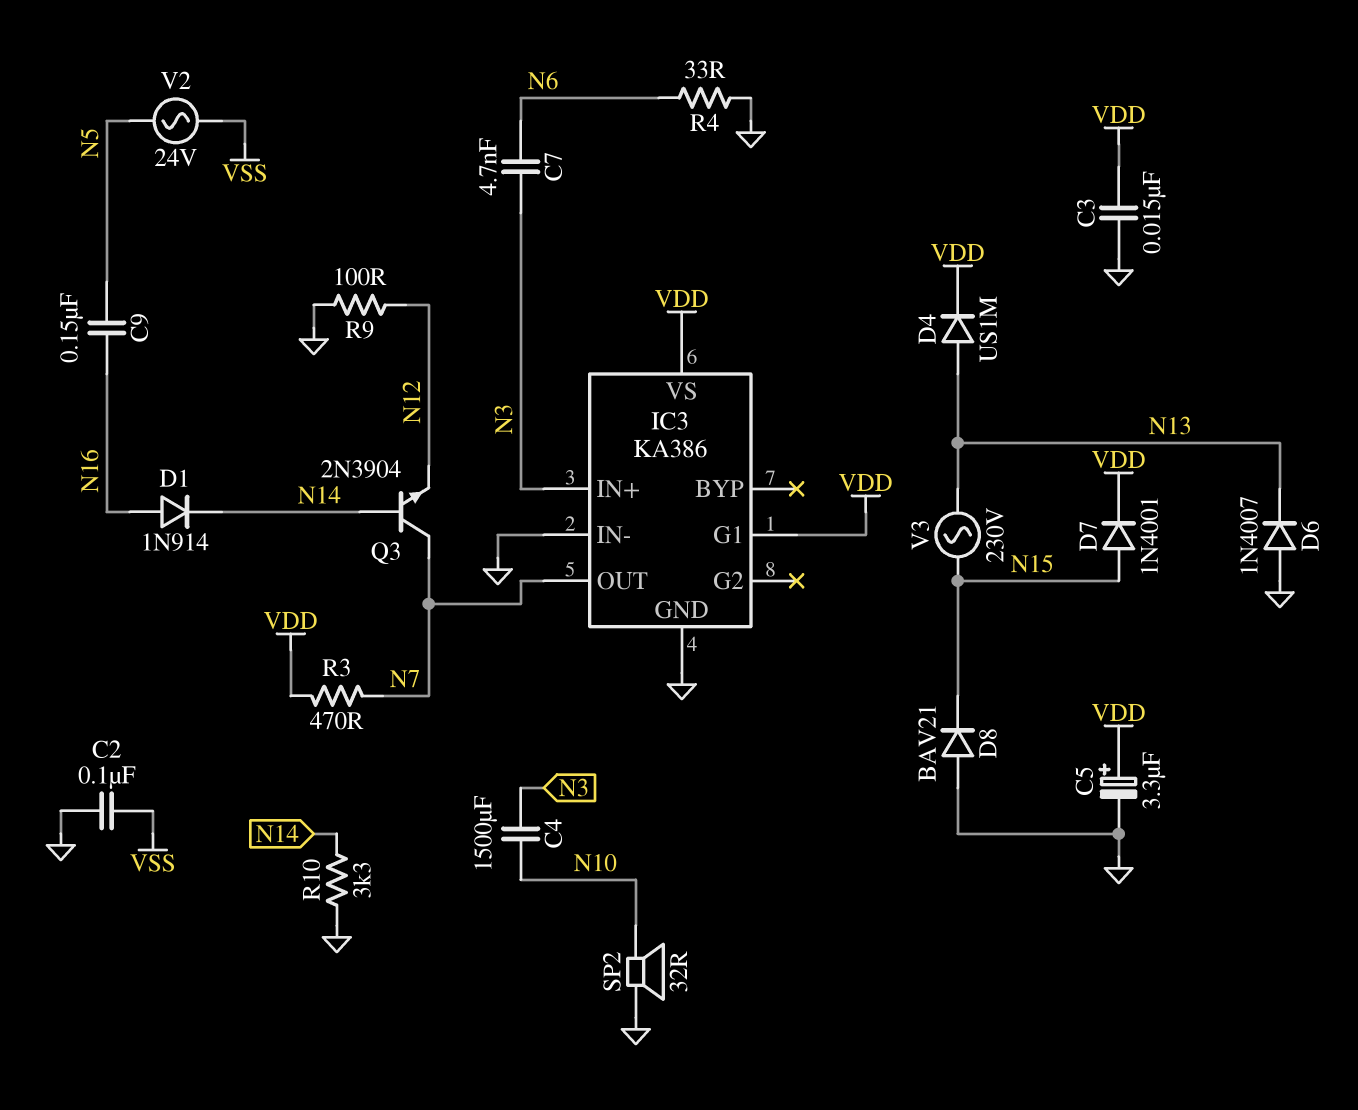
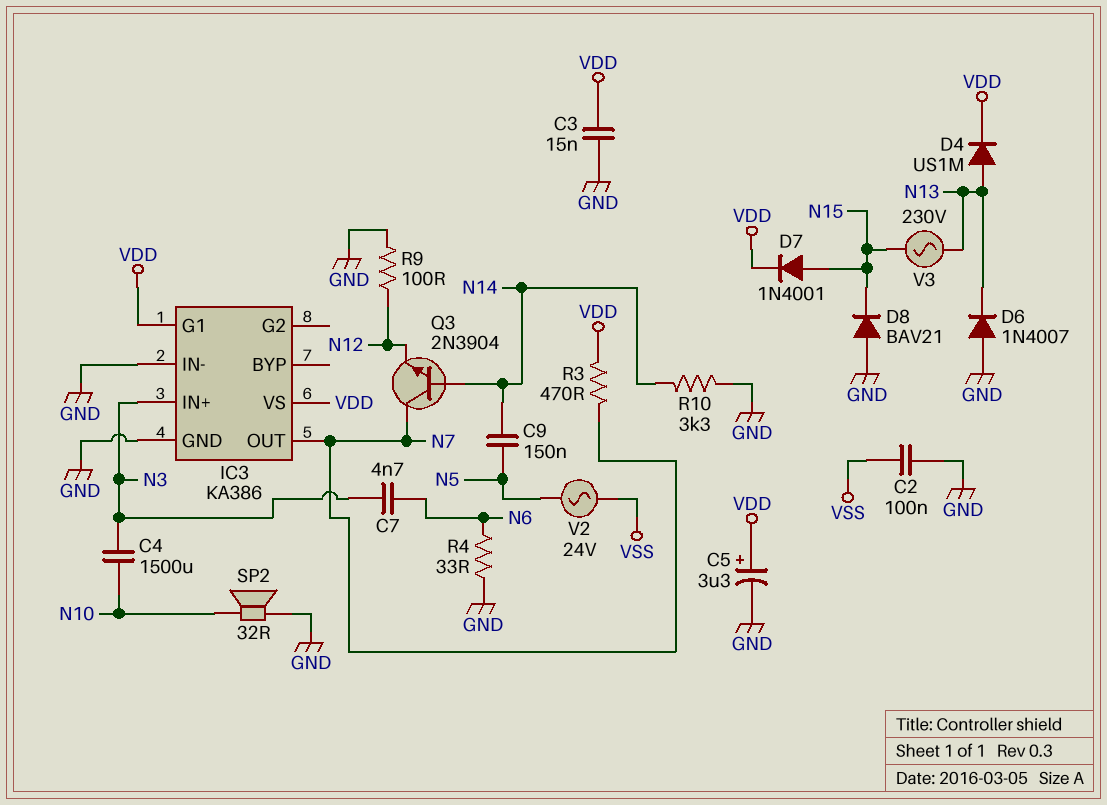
C9: 150nF (N5, N16) -> 150nF (N5, N14)
D1: diode 1N914 (A N16, K N14) -> none

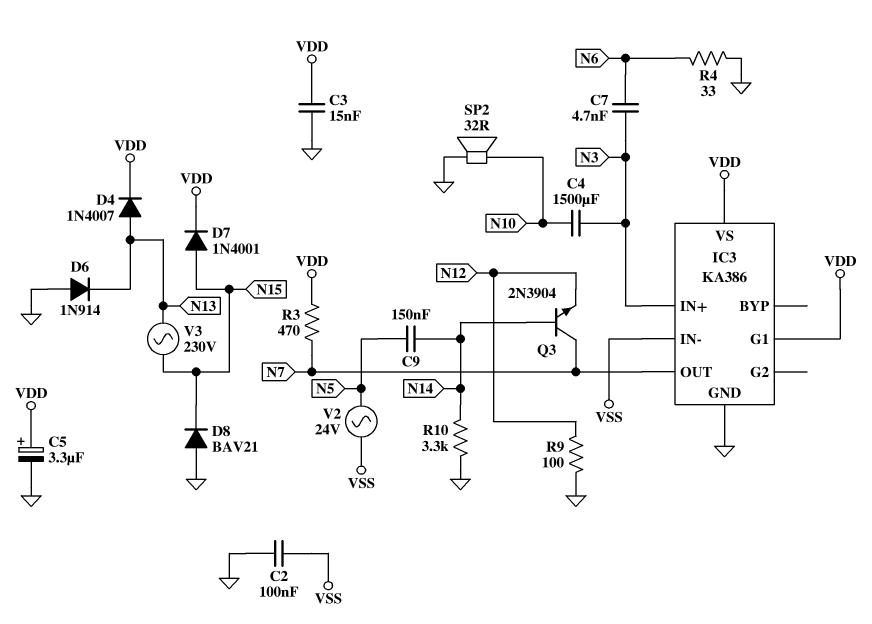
D4: diode US1M (A N13, K VDD) -> diode 1N4007 (A N13, K VDD)
D6: diode 1N4007 (A GND, K N13) -> diode 1N914 (A GND, K N13)
IC3 pin IN-: GND -> VSS

